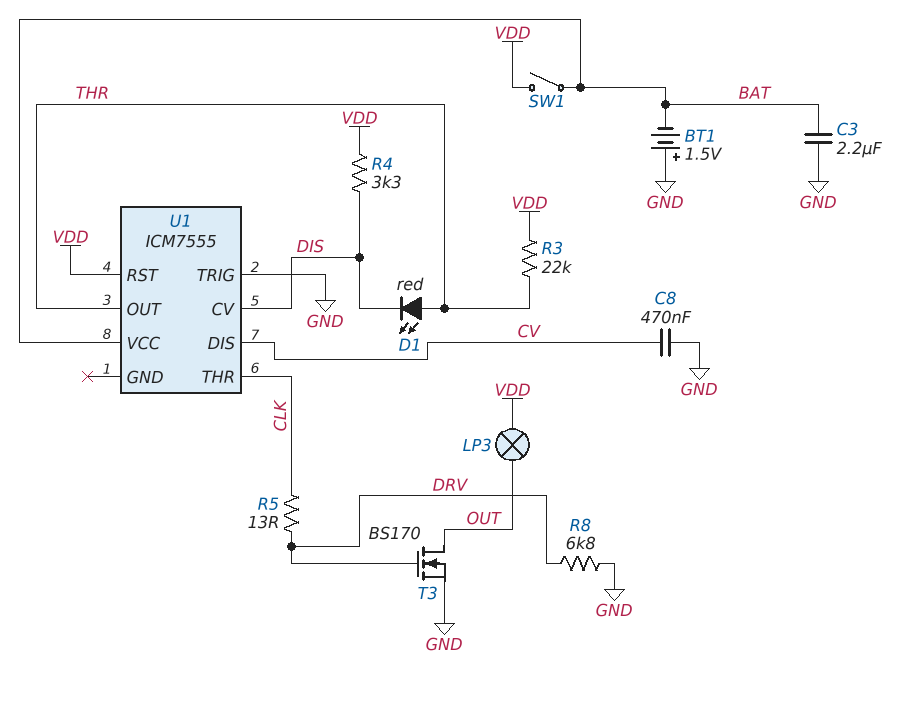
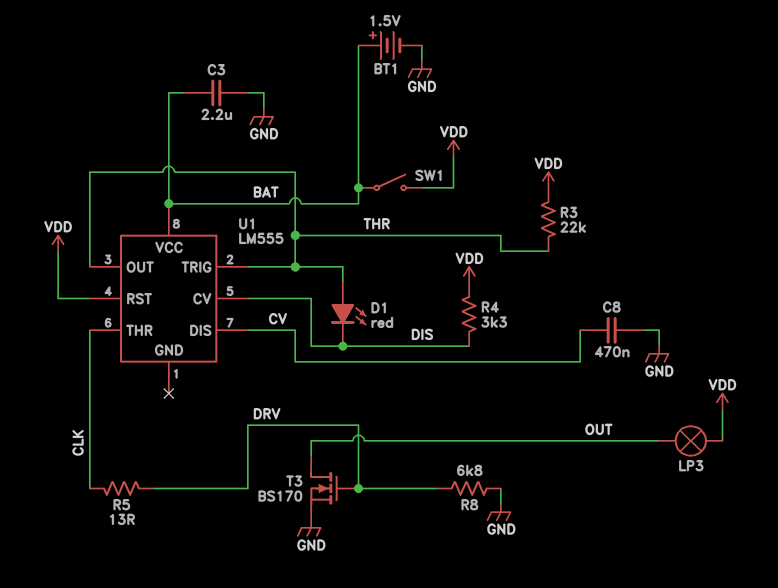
BT1: 1.5V (plus GND, minus BAT) -> 1.5V (plus BAT, minus GND)
U1: ICM7555 -> LM555
U1 pin TRIG: GND -> THR

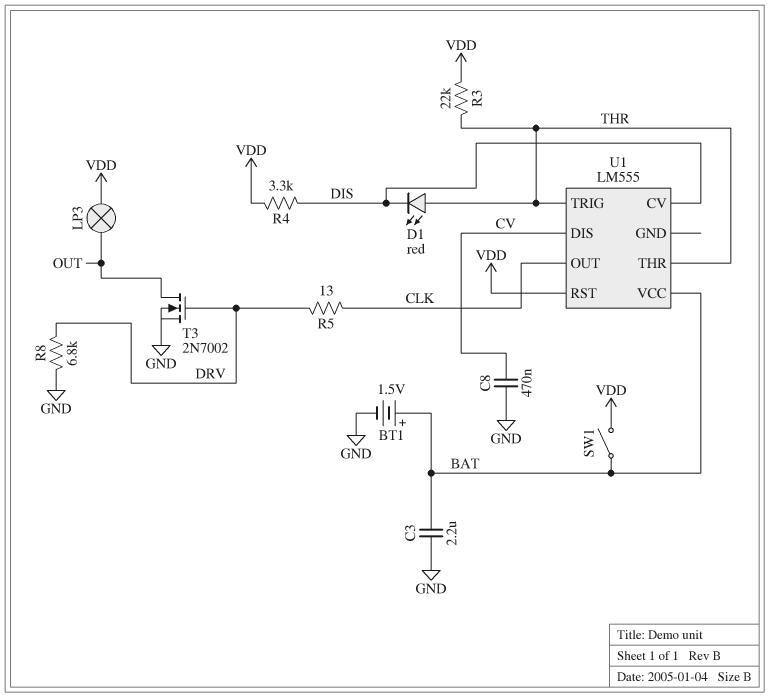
T3: NMOS BS170 (G DRV, D OUT, S GND) -> NMOS 2N7002 (G DRV, D OUT, S GND)
U1 pin OUT: THR -> CLK
U1 pin THR: CLK -> THR

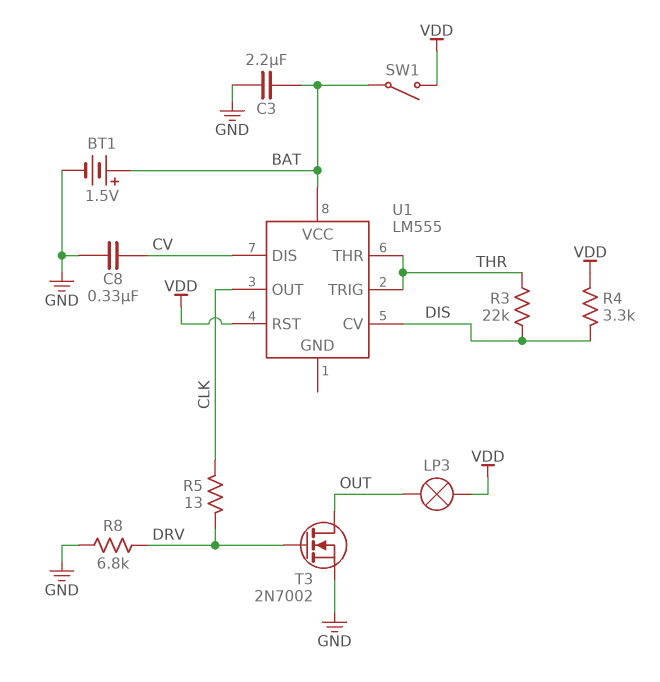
C8: 470nF (CV, GND) -> 330nF (CV, GND)
D1: LED red (A THR, K DIS) -> none
R3: 22k (THR, VDD) -> 22k (DIS, THR)

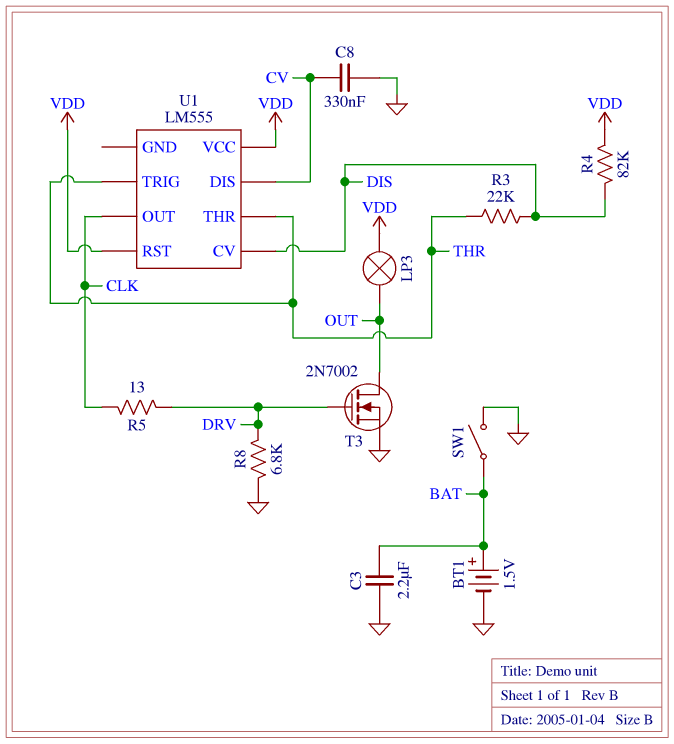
R4: 3.3k (DIS, VDD) -> 82k (DIS, VDD)
SW1: switch (BAT, VDD) -> switch (BAT, GND)
U1 pin VCC: BAT -> VDD

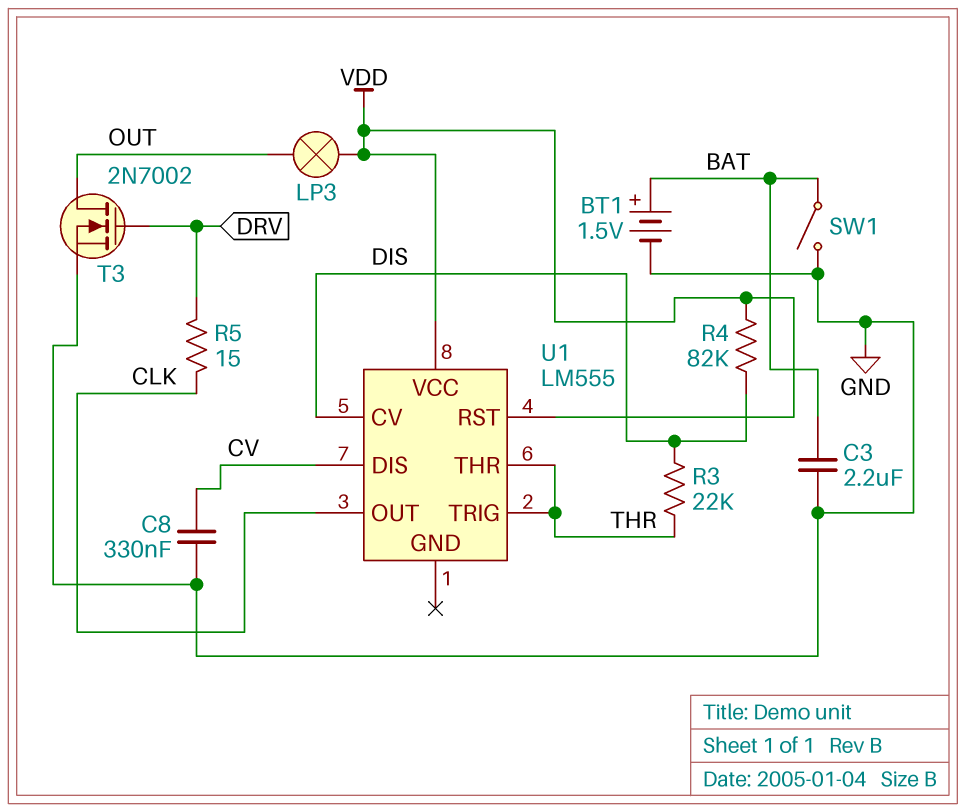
R5: 13 (CLK, DRV) -> 15 (CLK, DRV)
R8: 6.8k (DRV, GND) -> none

